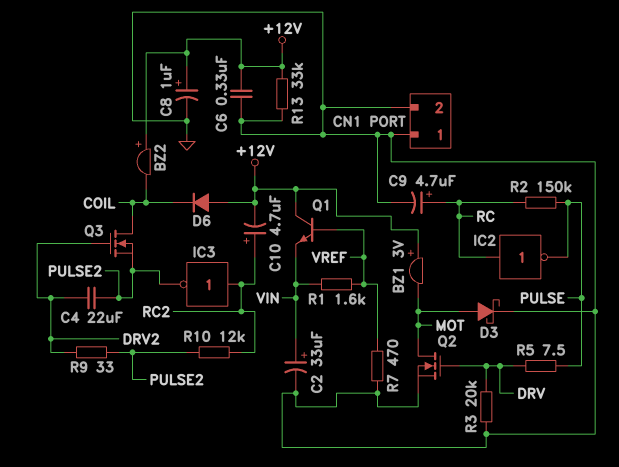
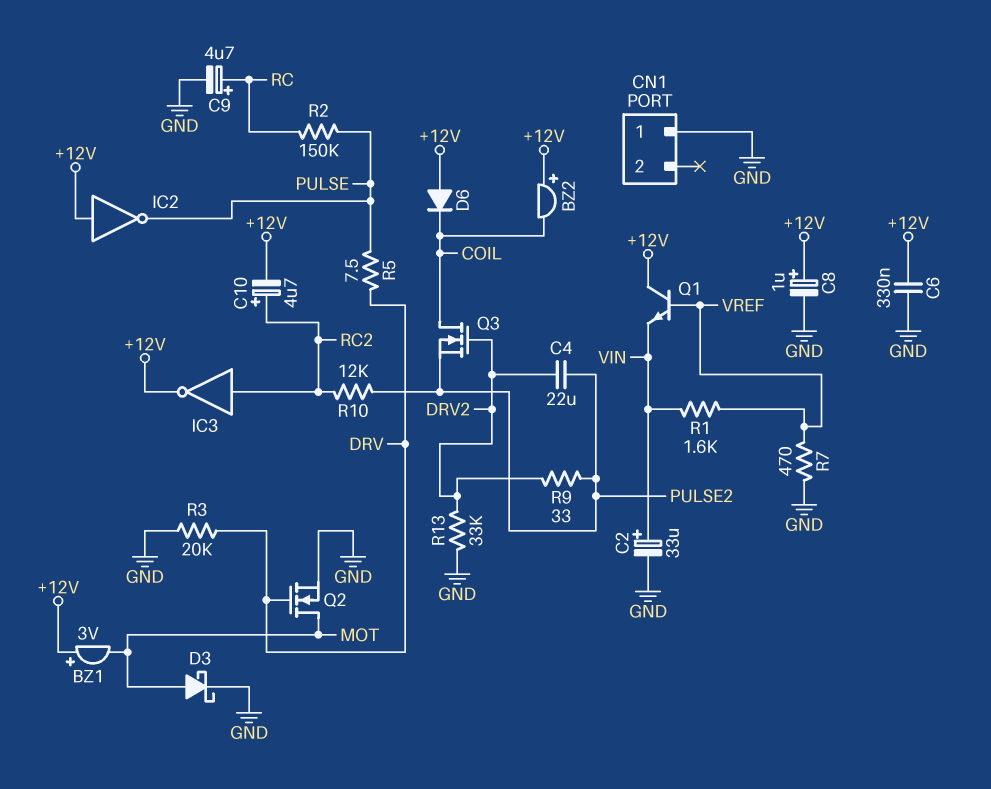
CN1 pin 2: GND -> none
IC2: NOT (in RC, out PULSE) -> NOT (in +12V, out PULSE)
IC3: NOT (in RC2, out PULSE2) -> NOT (in RC2, out +12V)
R13: 33k (+12V, GND) -> 33k (DRV2, GND)

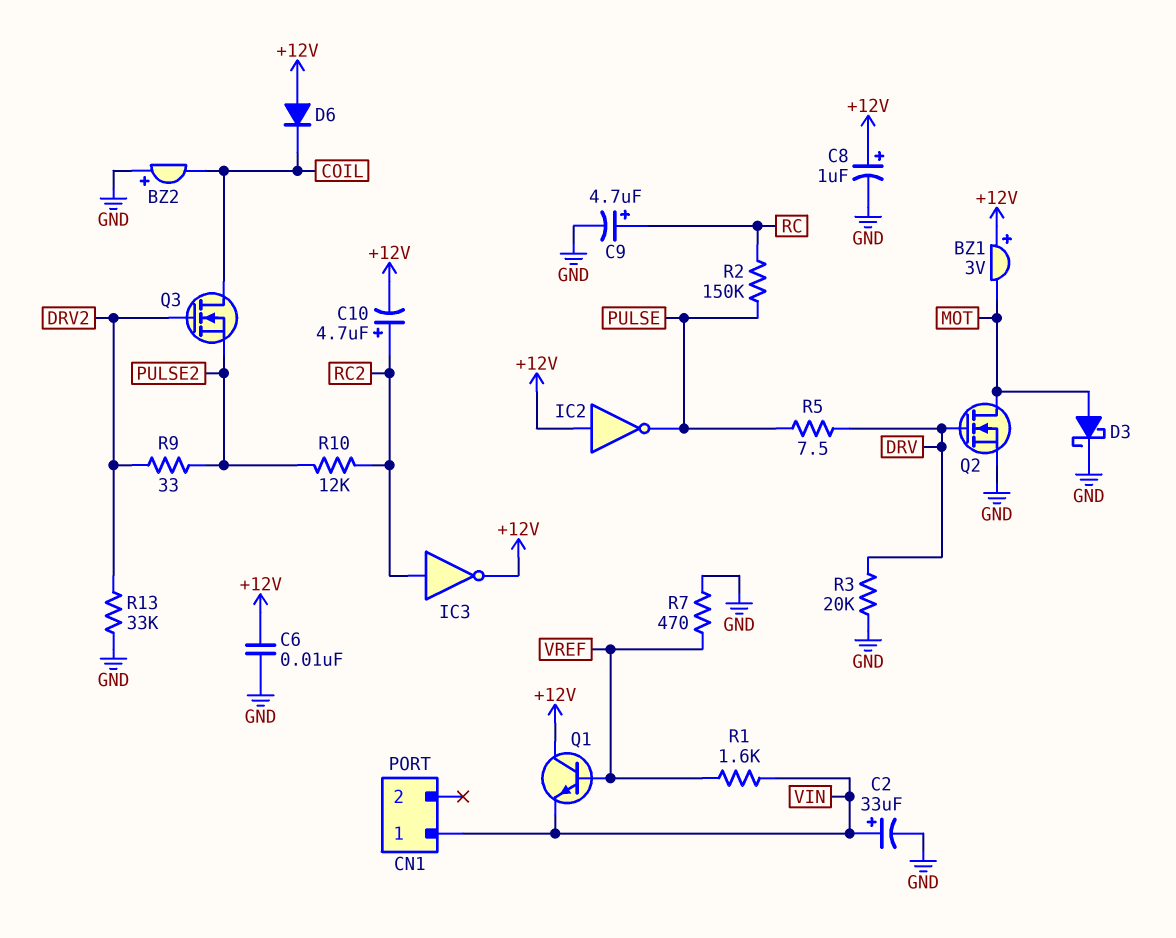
BZ2: buzzer (plus +12V, minus COIL) -> buzzer (plus GND, minus COIL)
C4: 22uF (DRV2, PULSE2) -> none
C6: 330nF (+12V, GND) -> 10nF (+12V, GND)
CN1 pin 1: GND -> VIN

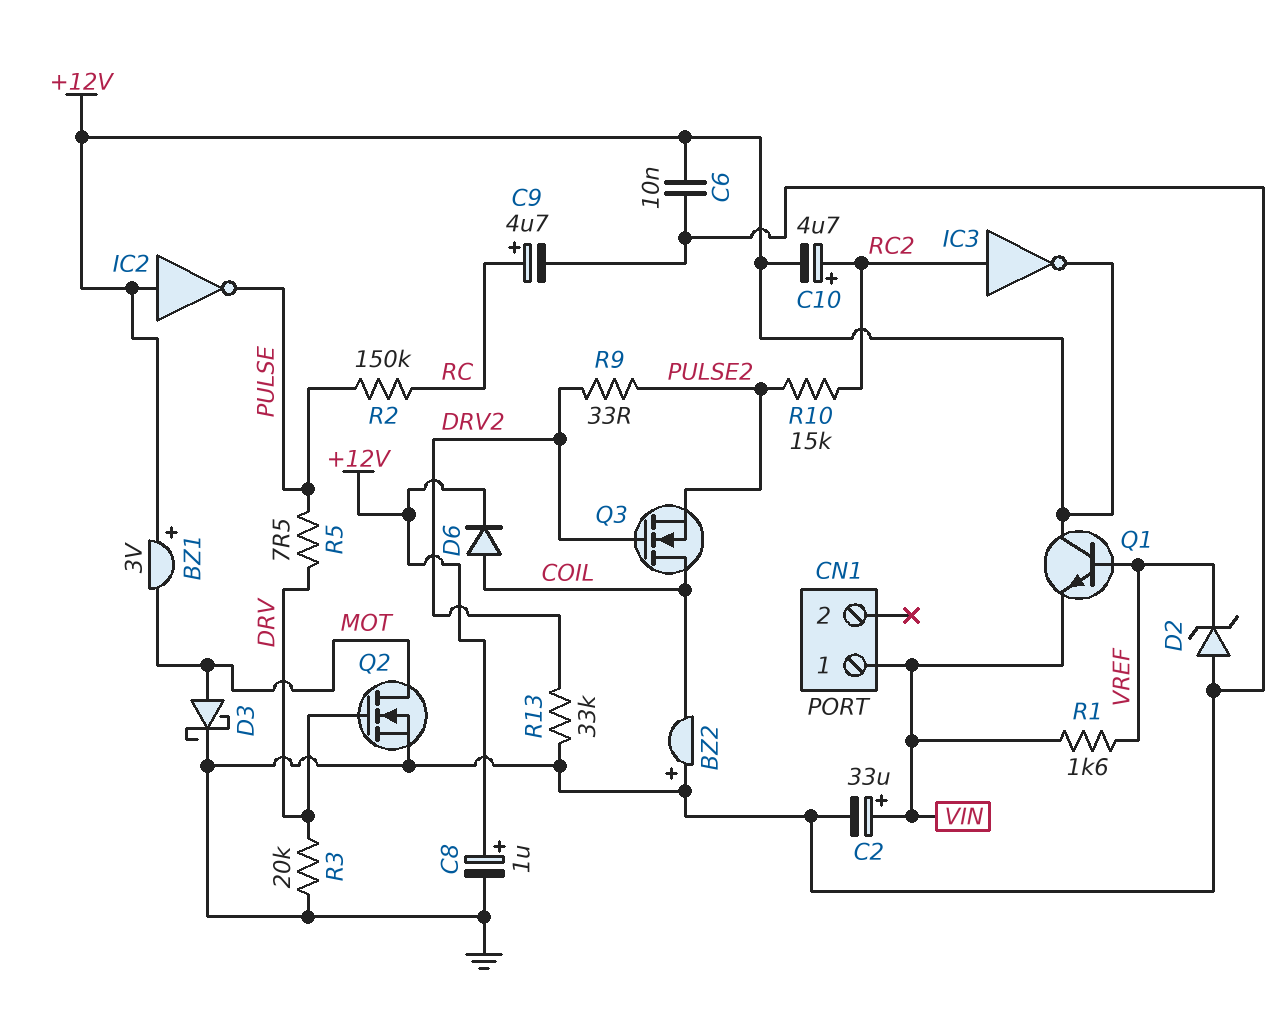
D2: none -> zener (A GND, K VREF)
D6: diode (A +12V, K COIL) -> diode (A COIL, K +12V)
R7: 470 (GND, VREF) -> none
R10: 12k (PULSE2, RC2) -> 15k (PULSE2, RC2)

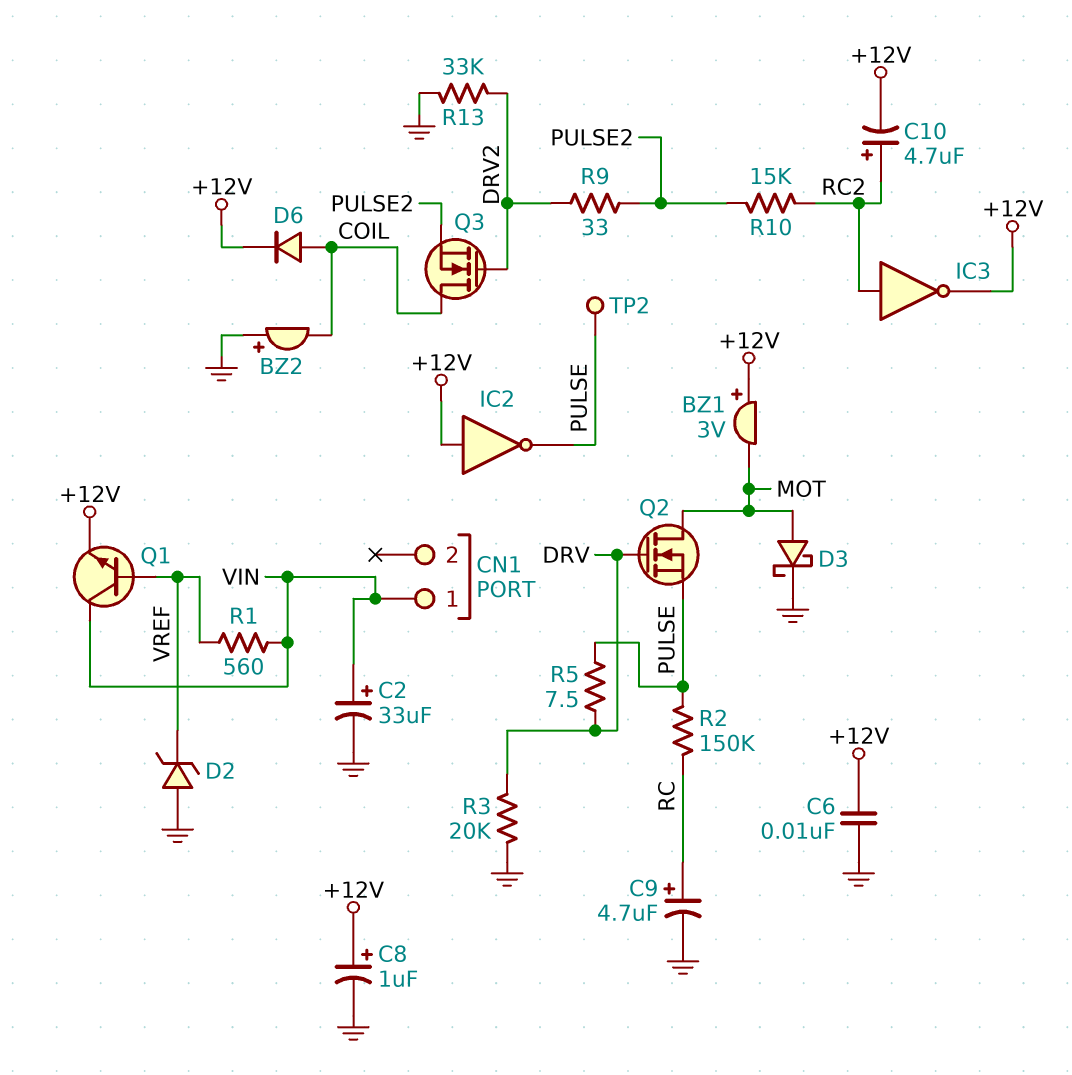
Q1: NPN (B VREF, C +12V, E VIN) -> NPN (B VREF, C VIN, E +12V)
Q2: NMOS (G DRV, D MOT, S GND) -> NMOS (G DRV, D MOT, S PULSE)
R1: 1.6k (VIN, VREF) -> 560 (VIN, VREF)
TP2: none -> test point (PULSE)

